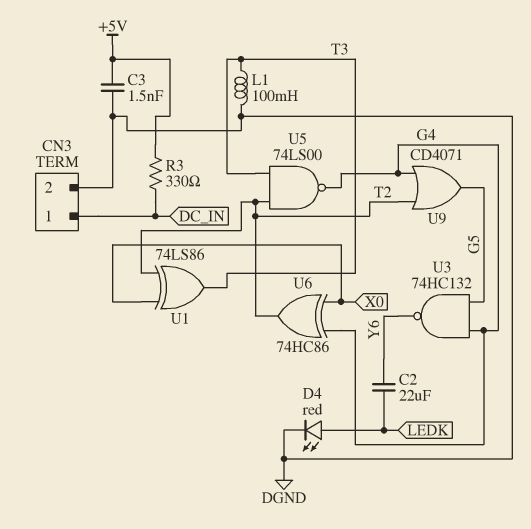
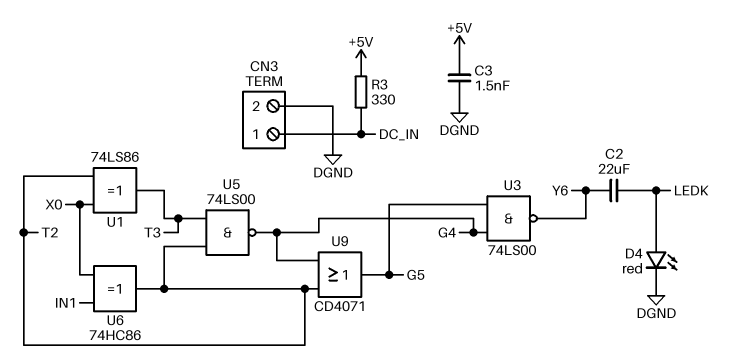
L1: 100mH (DGND, T3) -> none
U3: NAND 74HC132 (in G4, in G5, out Y6) -> NAND 74LS00 (in G4, in G5, out Y6)
U6: XOR 74HC86 (in G4, in X0, out T2) -> XOR 74HC86 (in IN1, in X0, out T2)

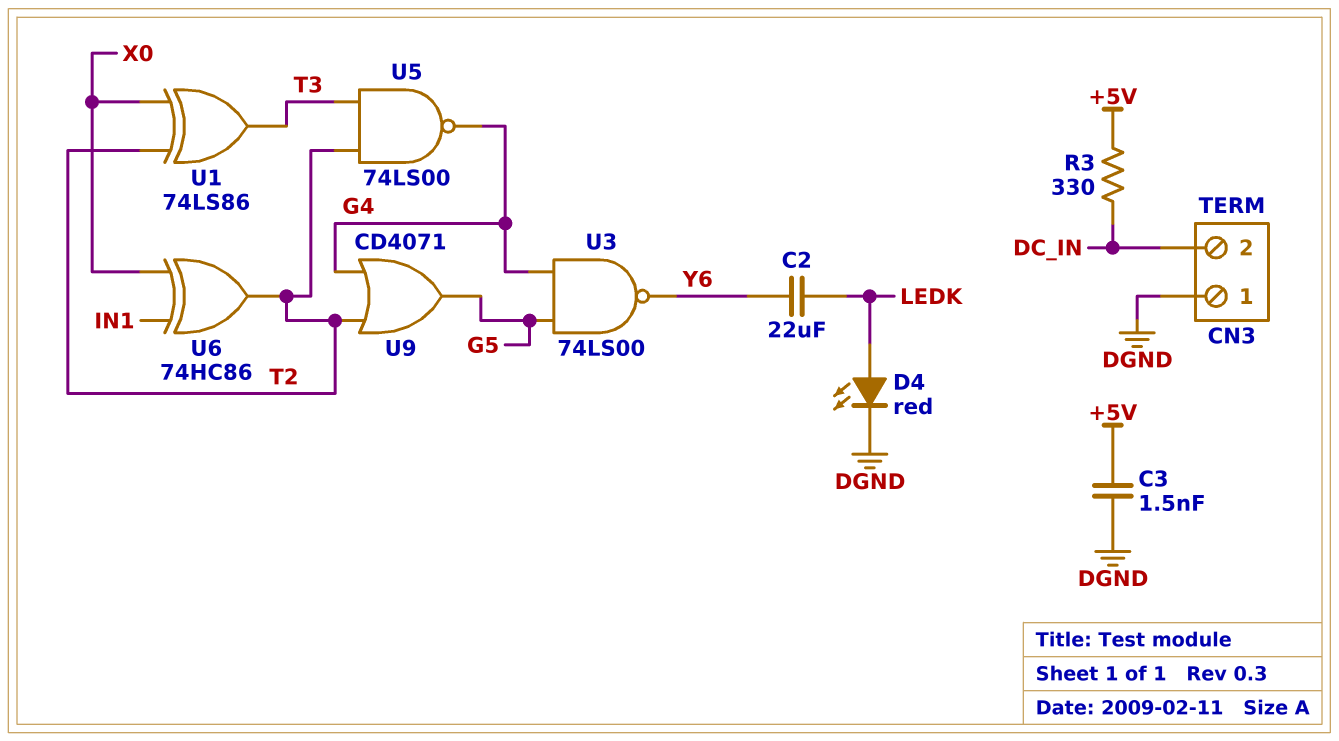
CN3 pin 1: DC_IN -> DGND
CN3 pin 2: DGND -> DC_IN

